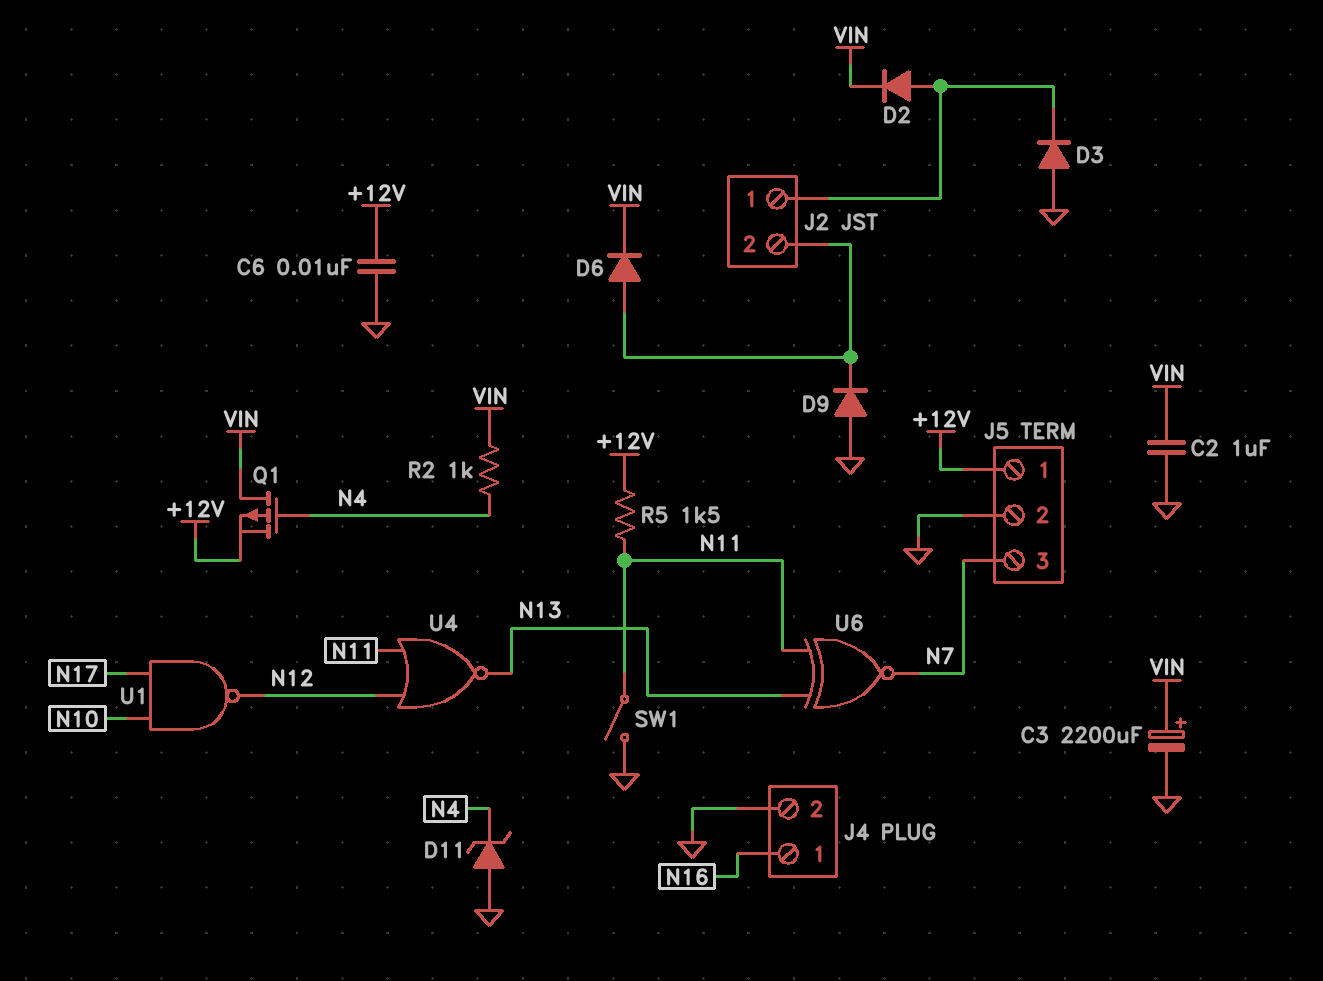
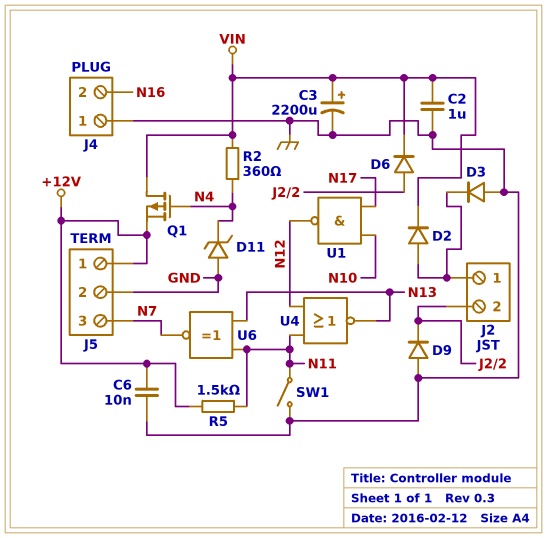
J4 pin 1: N16 -> GND
J4 pin 2: GND -> N16
R2: 1k (N4, VIN) -> 360 (N4, VIN)

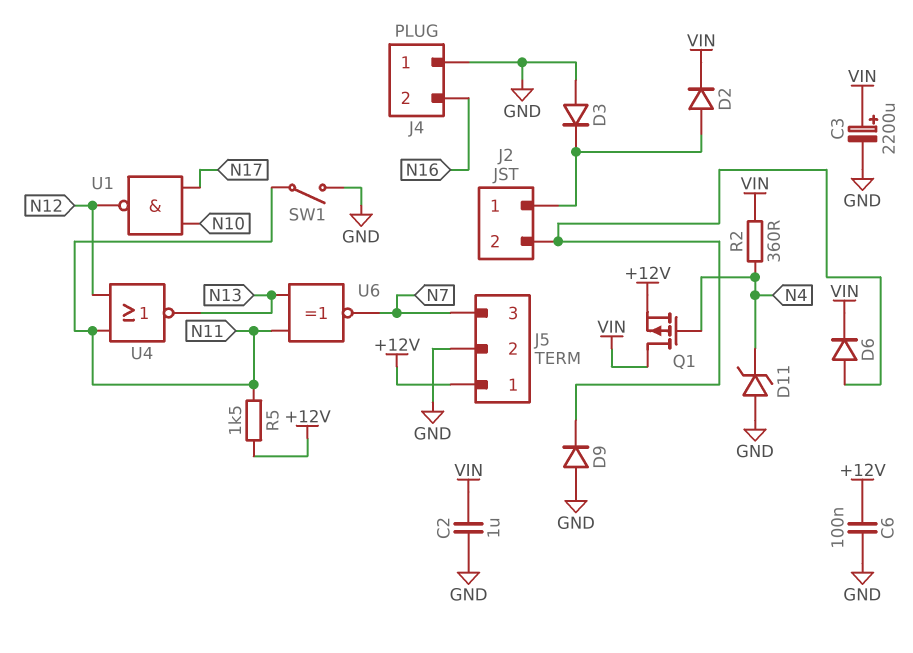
C6: 10nF (+12V, GND) -> 100nF (+12V, GND)

